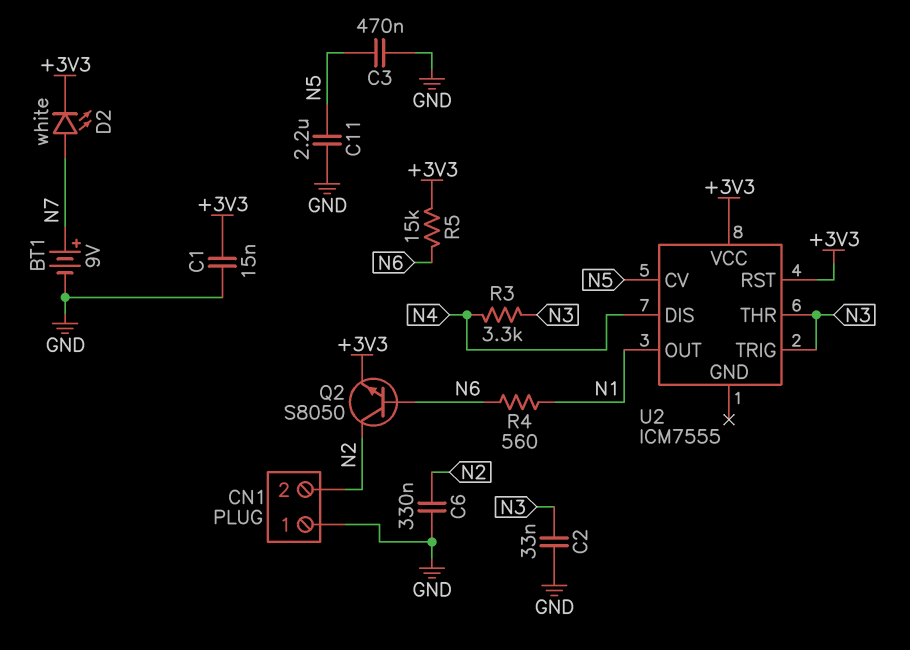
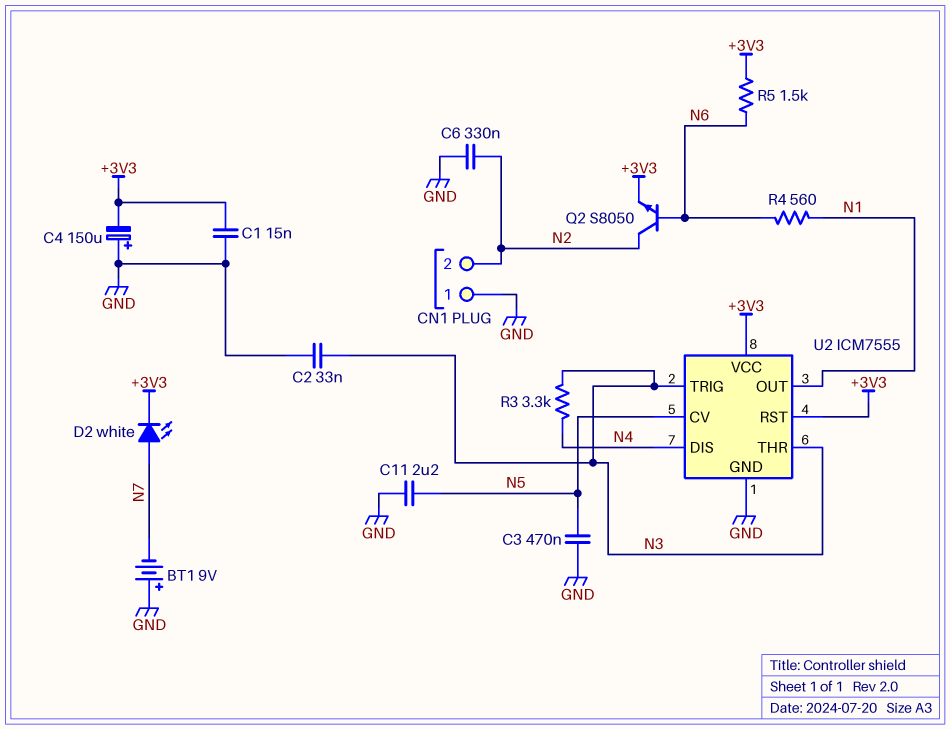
BT1: 9V (plus N7, minus GND) -> 9V (plus GND, minus N7)
C4: none -> 150uF (plus GND, minus +3V3)
R5: 15k (+3V3, N6) -> 1.5k (+3V3, N6)
U2 pin GND: none -> GND

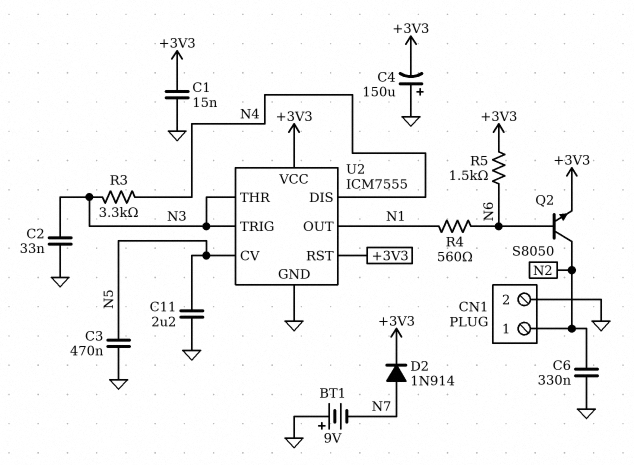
CN1 pin 1: GND -> N2
CN1 pin 2: N2 -> GND
D2: LED white (A N7, K +3V3) -> diode 1N914 (A N7, K +3V3)

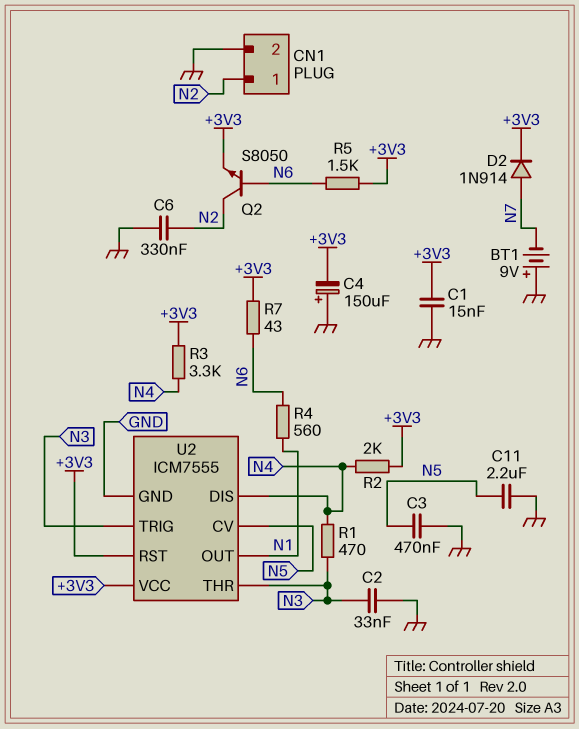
R1: none -> 470 (N3, N4)
R2: none -> 2k (+3V3, N4)
R3: 3.3k (N3, N4) -> 3.3k (+3V3, N4)
R7: none -> 43 (+3V3, N6)

